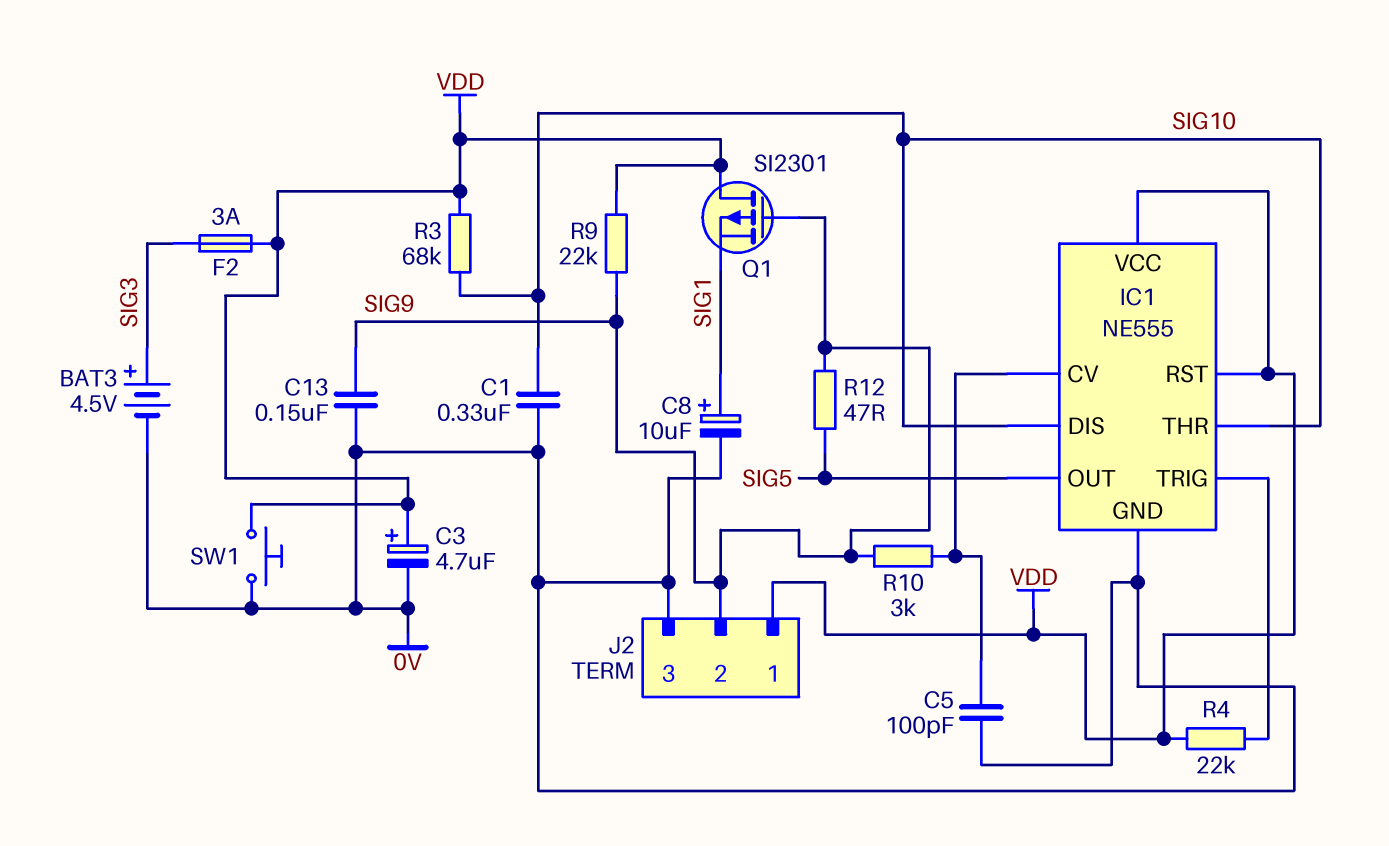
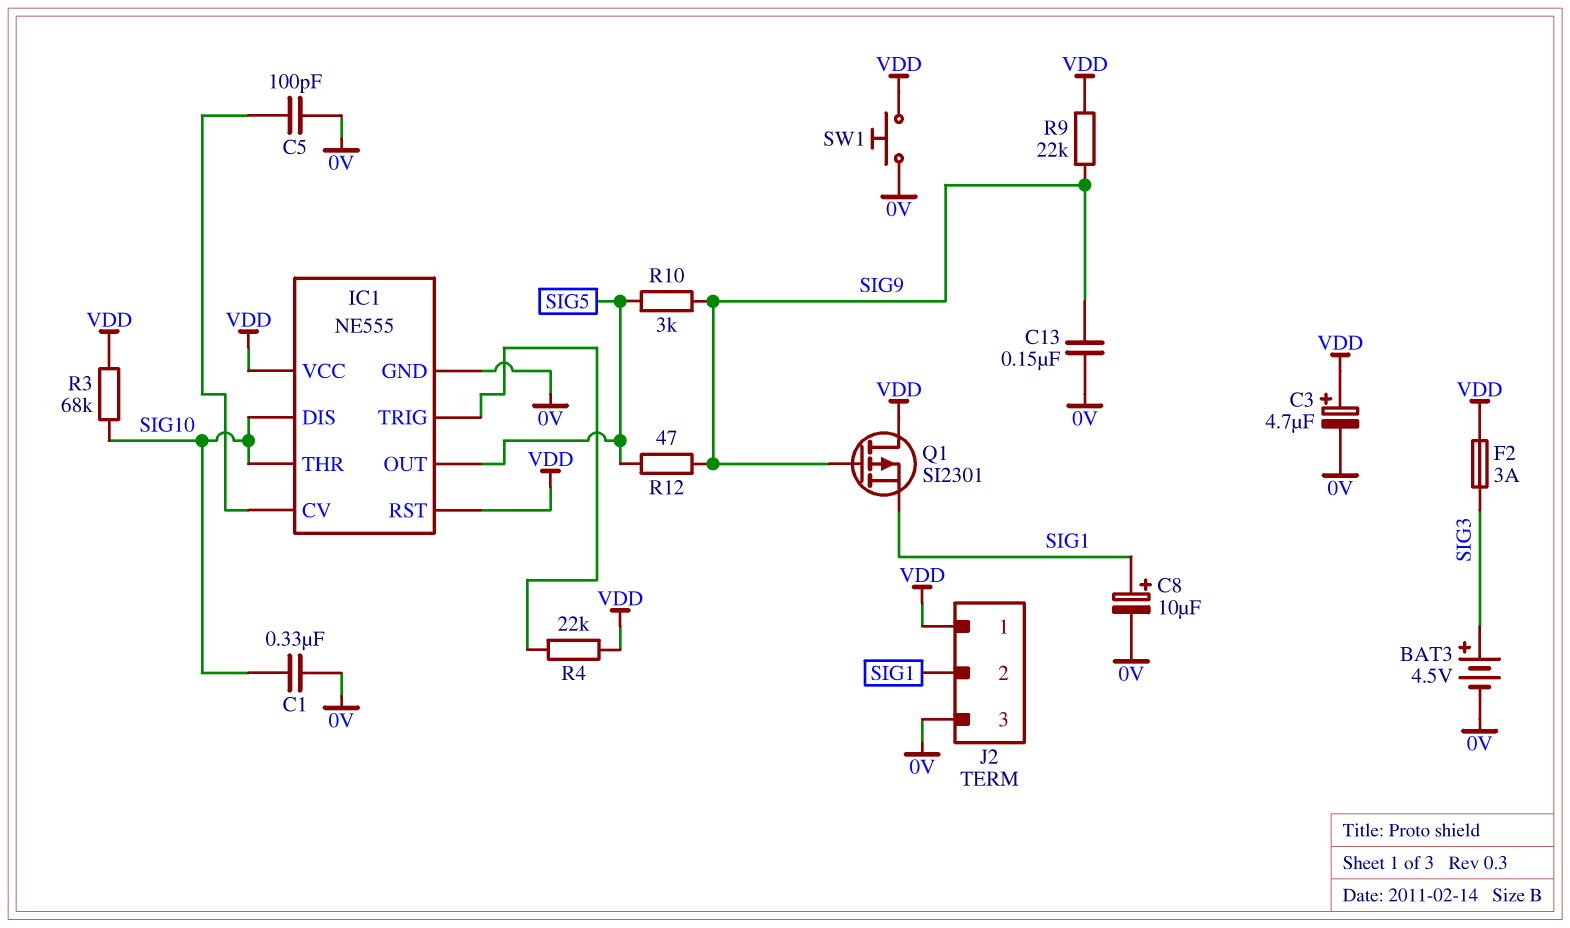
J2 pin 2: SIG9 -> SIG1
R10: 3k (IC1/CV, SIG9) -> 3k (SIG5, SIG9)

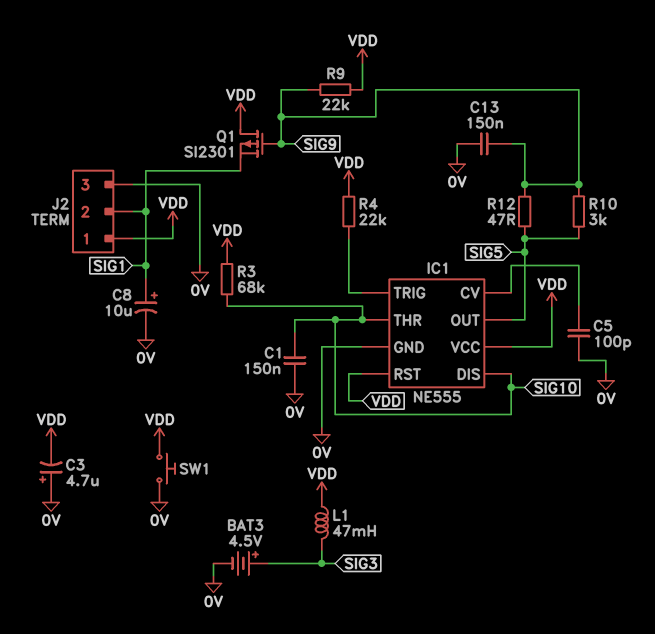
C1: 330nF (0V, SIG10) -> 150nF (0V, SIG10)
C3: 4.7uF (plus VDD, minus 0V) -> 4.7uF (plus 0V, minus VDD)
F2: 3A (SIG3, VDD) -> none
L1: none -> 47mH (SIG3, VDD)

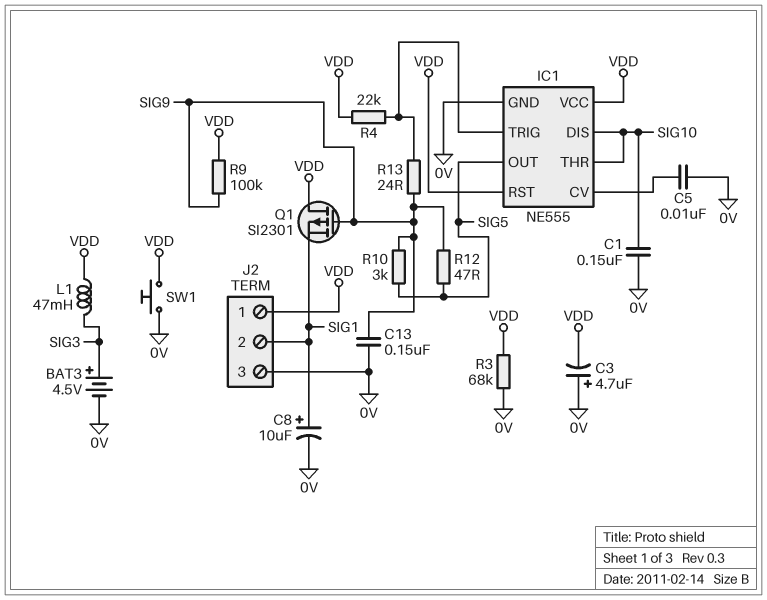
C5: 100pF (0V, IC1/CV) -> 10nF (0V, IC1/CV)
R3: 68k (SIG10, VDD) -> 68k (0V, VDD)
R9: 22k (SIG9, VDD) -> 100k (SIG9, VDD)
R13: none -> 24 (IC1/TRIG, SIG9)

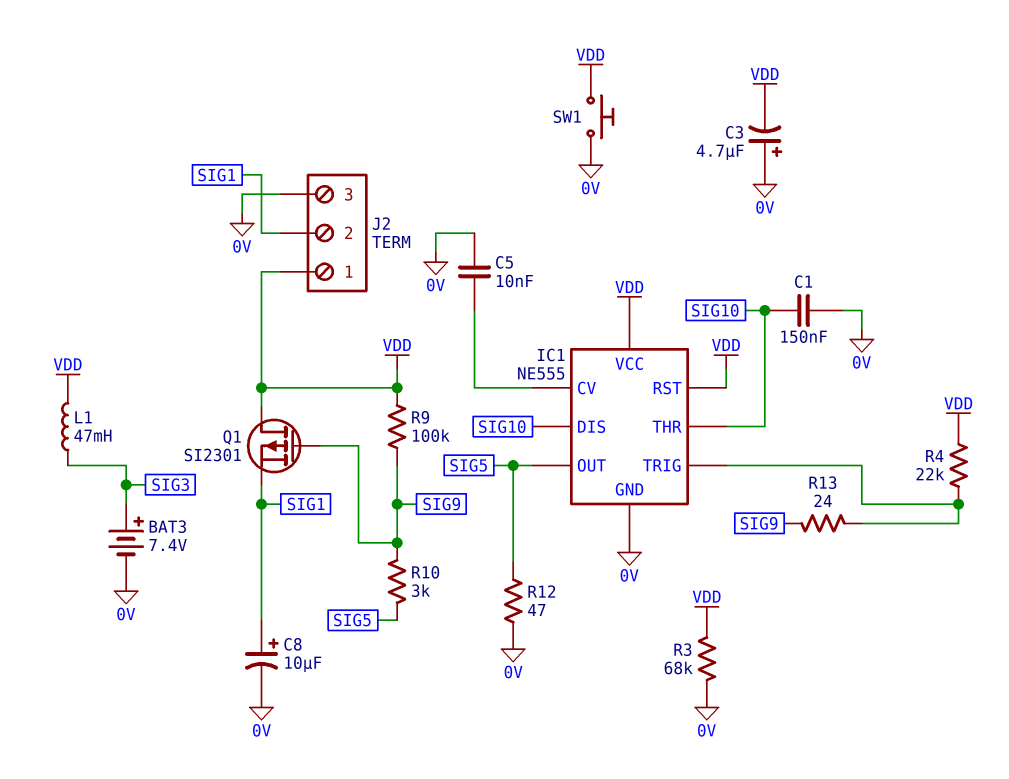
BAT3: 4.5V (plus SIG3, minus 0V) -> 7.4V (plus SIG3, minus 0V)
C13: 150nF (0V, SIG9) -> none
R12: 47 (SIG5, SIG9) -> 47 (0V, SIG5)

